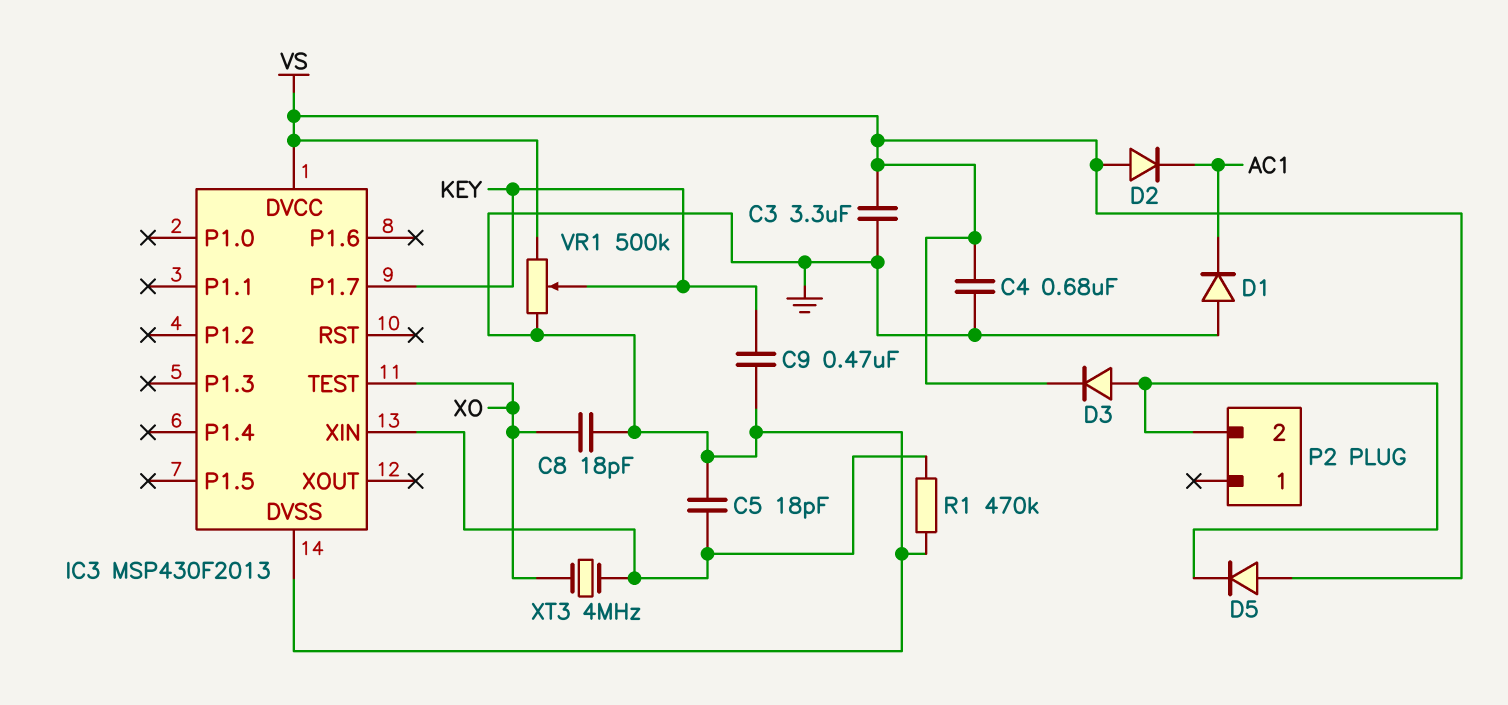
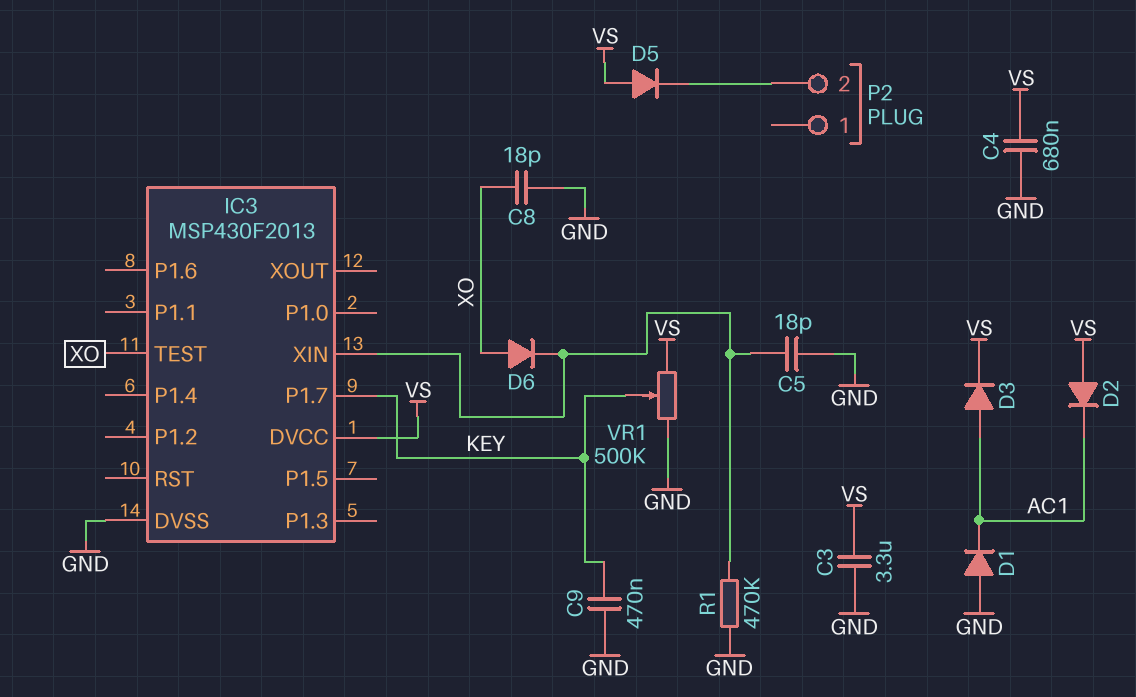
D3: diode (A P2/2, K VS) -> diode (A AC1, K VS)
D6: none -> diode (A XO, K IC3/XIN)
XT3: 4MHz (IC3/XIN, XO) -> none

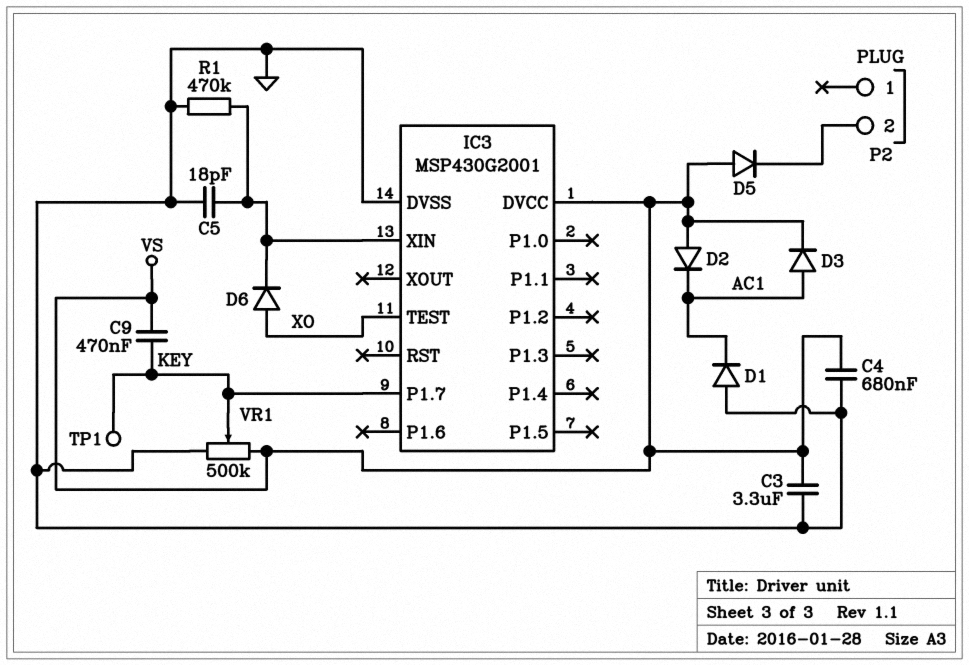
C8: 18pF (GND, XO) -> none
C9: 470nF (GND, KEY) -> 470nF (KEY, VS)
IC3: MSP430F2013 -> MSP430G2001
TP1: none -> test point (KEY)

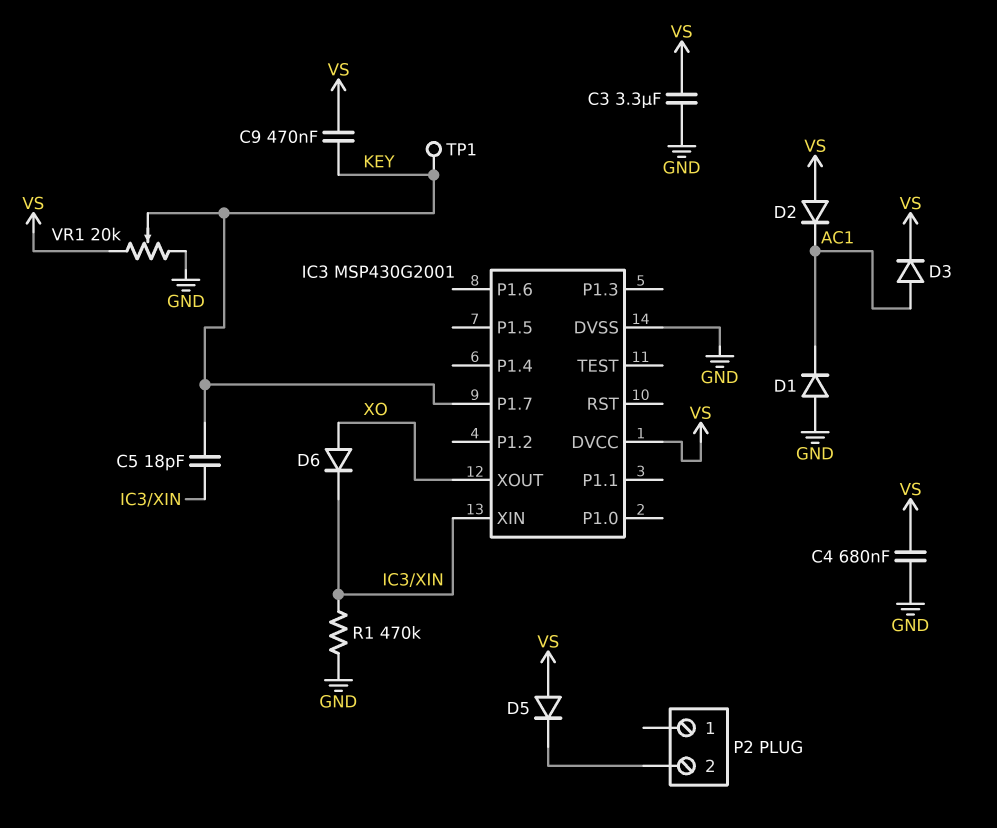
C5: 18pF (GND, IC3/XIN) -> 18pF (IC3/XIN, KEY)
IC3 pin TEST: XO -> none
IC3 pin XOUT: none -> XO
VR1: 500k (GND, VS, wiper KEY) -> 20k (GND, VS, wiper KEY)

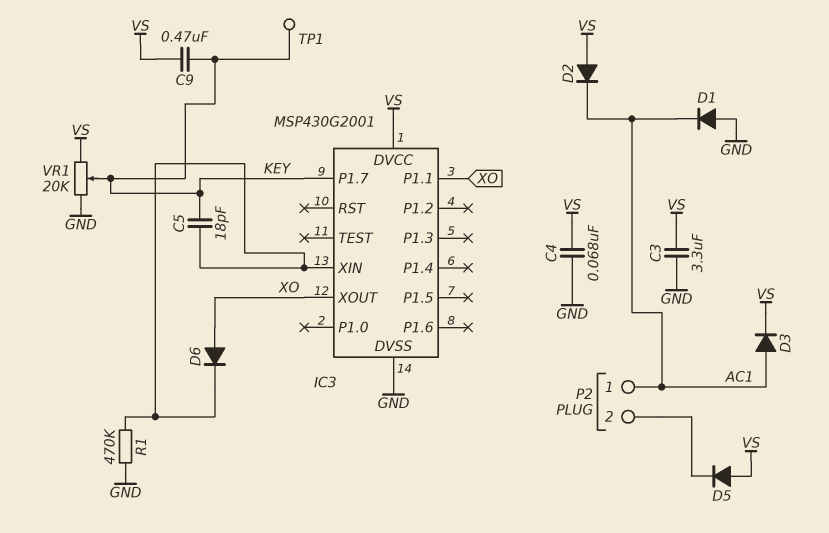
C4: 680nF (GND, VS) -> 68nF (GND, VS)
IC3 pin P1.1: none -> XO
P2 pin 1: none -> AC1

